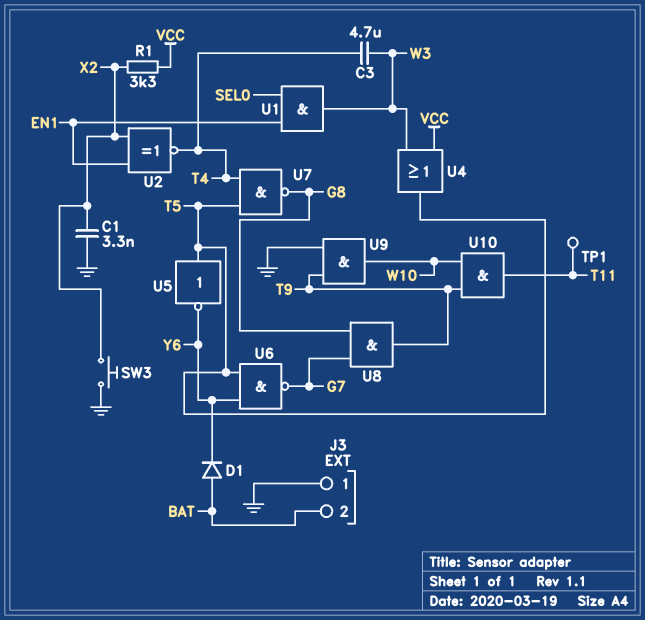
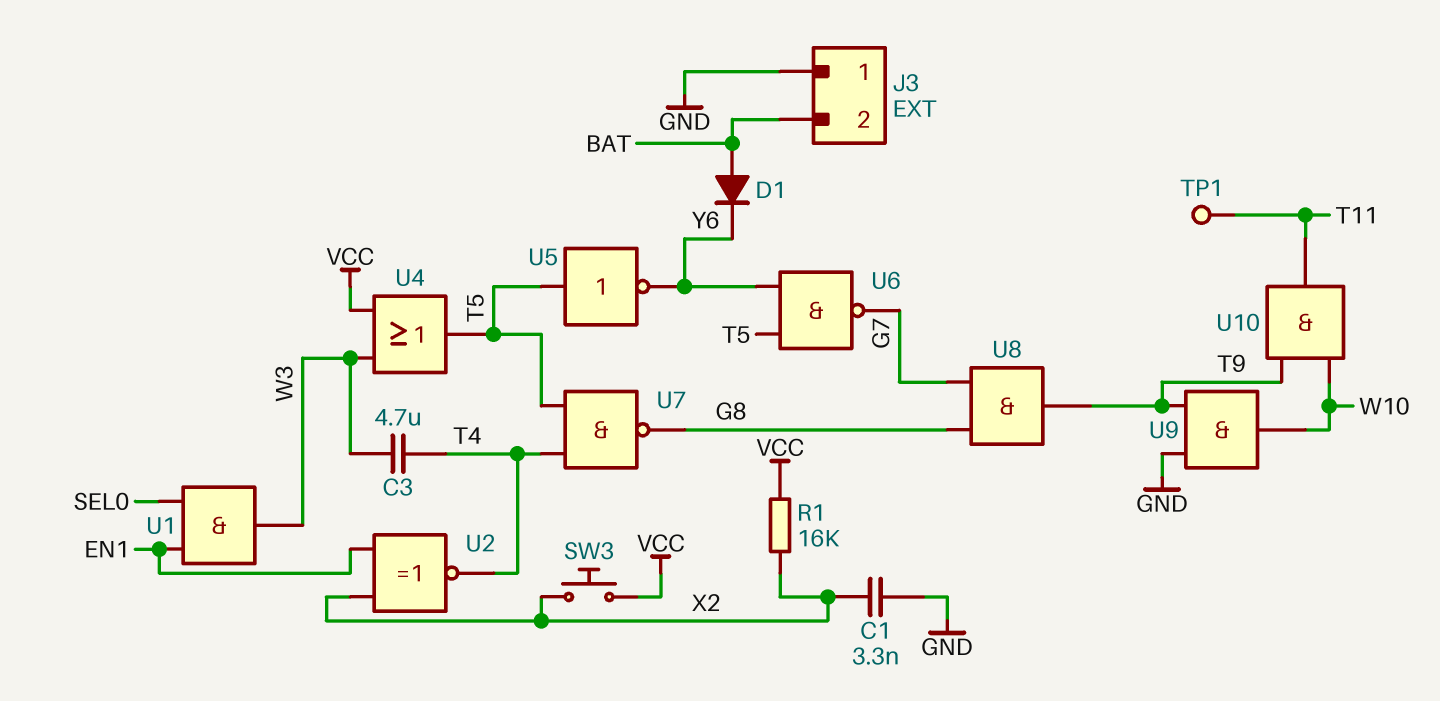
R1: 3.3k (VCC, X2) -> 16k (VCC, X2)
SW3: button (GND, X2) -> button (VCC, X2)

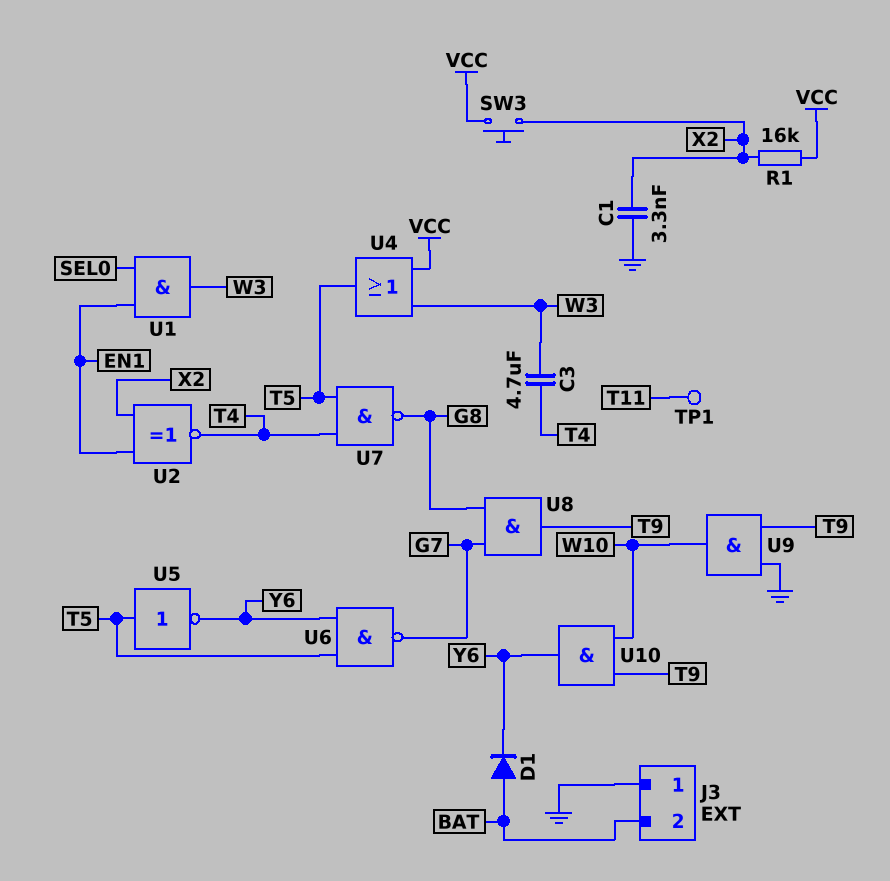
U10: AND (in T9, in W10, out T11) -> AND (in T9, in W10, out Y6)

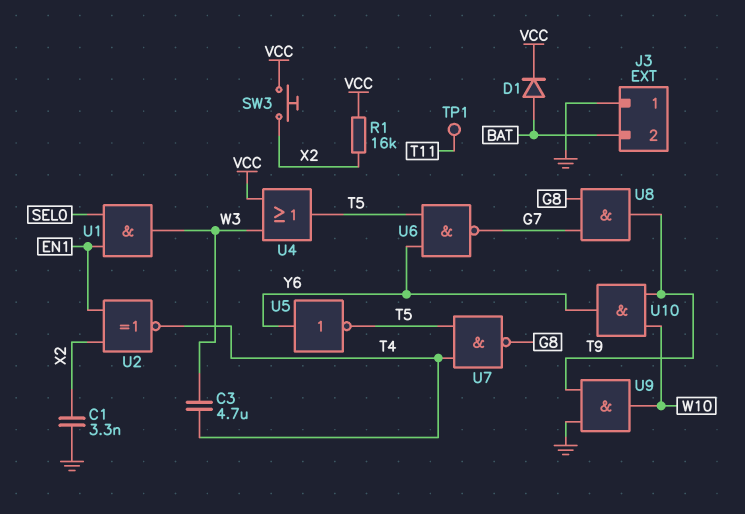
D1: diode (A BAT, K Y6) -> diode (A BAT, K VCC)
U5: NOT (in T5, out Y6) -> NOT (in Y6, out T5)

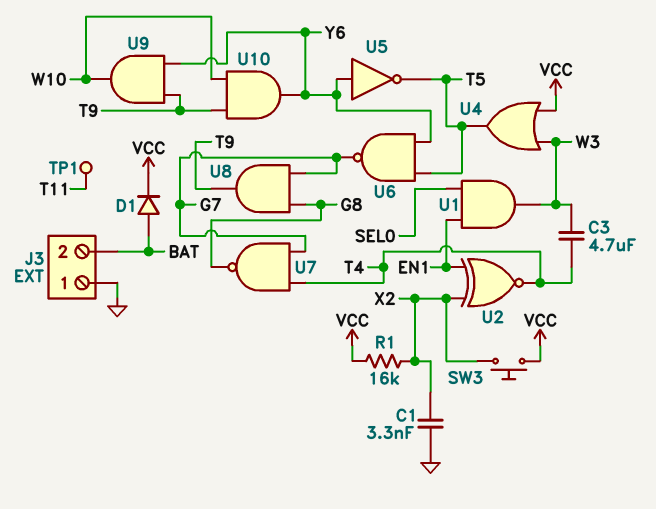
U7: NAND (in T4, in T5, out G8) -> NAND (in G7, in T4, out G8)
U9: AND (in GND, in T9, out W10) -> AND (in T9, in Y6, out W10)

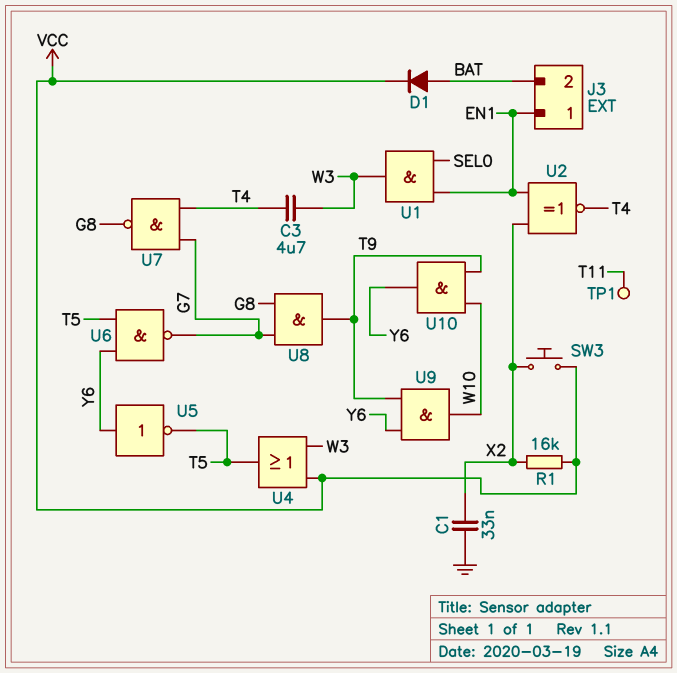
C1: 3.3nF (GND, X2) -> 33nF (GND, X2)
J3 pin 1: GND -> EN1

